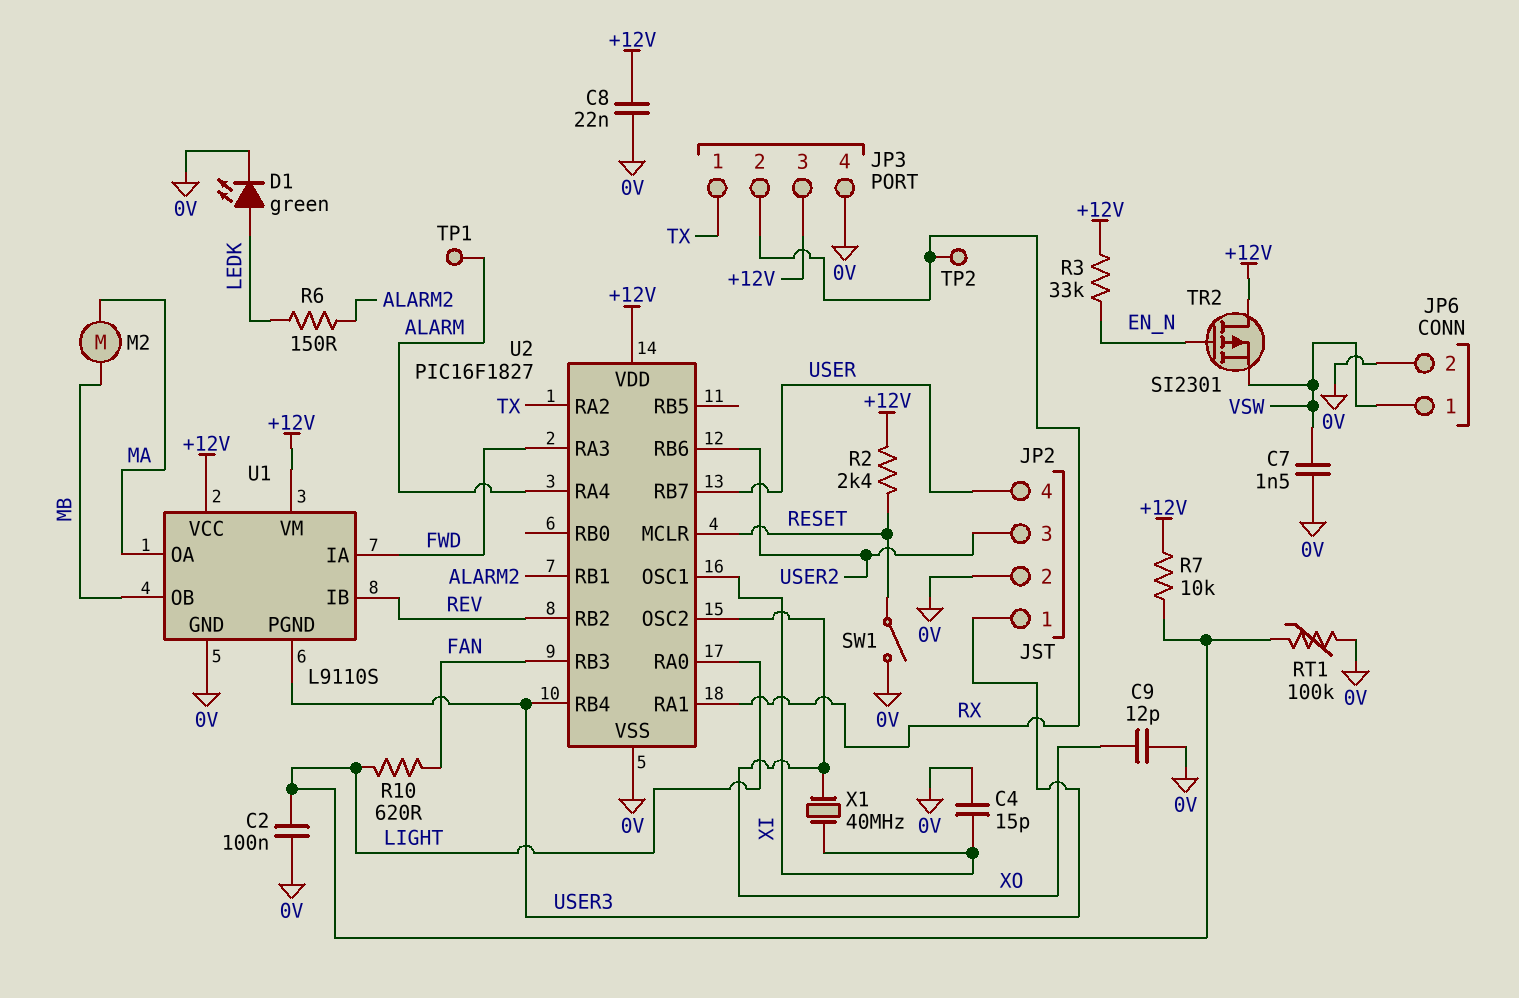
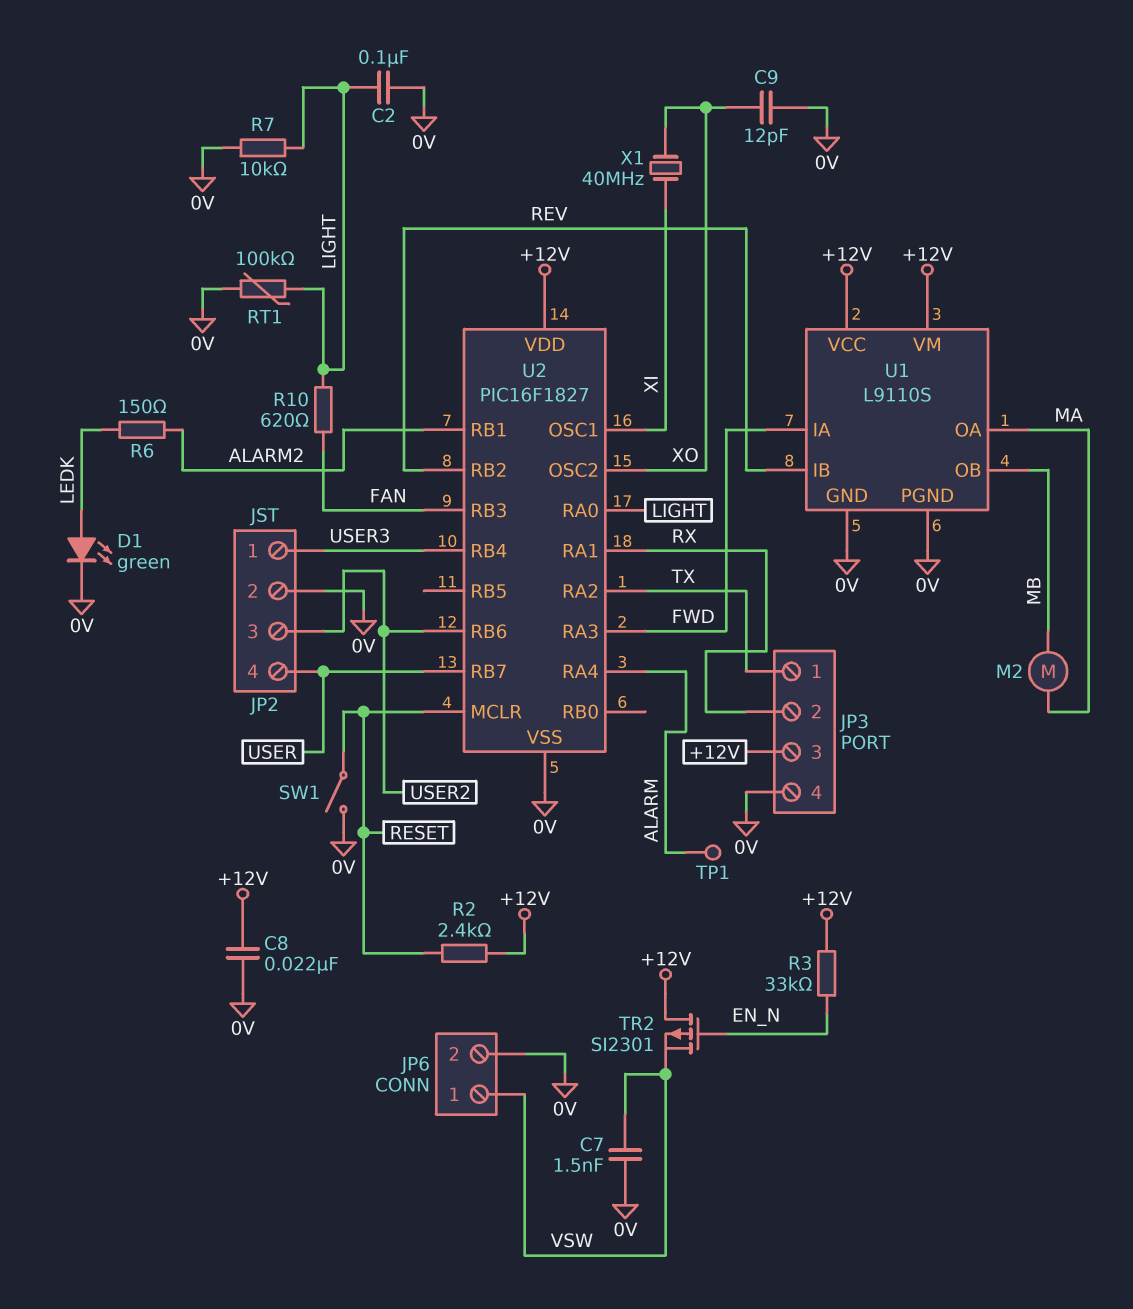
C4: 15pF (0V, XI) -> none
R7: 10k (+12V, LIGHT) -> 10k (0V, LIGHT)
TP2: test point (RX) -> none
U1 pin PGND: USER3 -> 0V

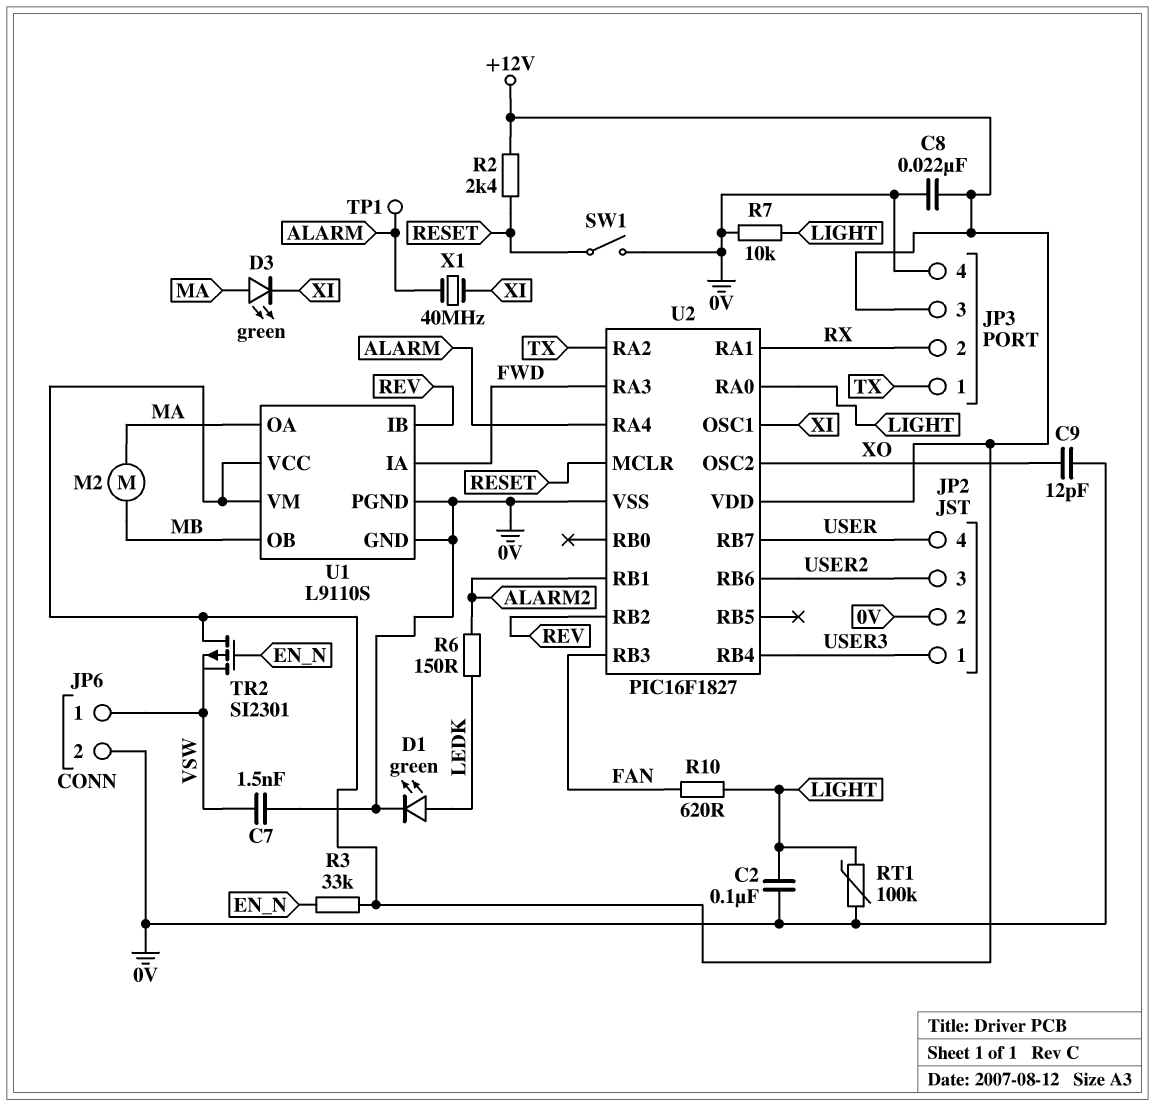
D3: none -> LED green (A MA, K XI)
X1: 40MHz (XI, XO) -> 40MHz (ALARM, XI)

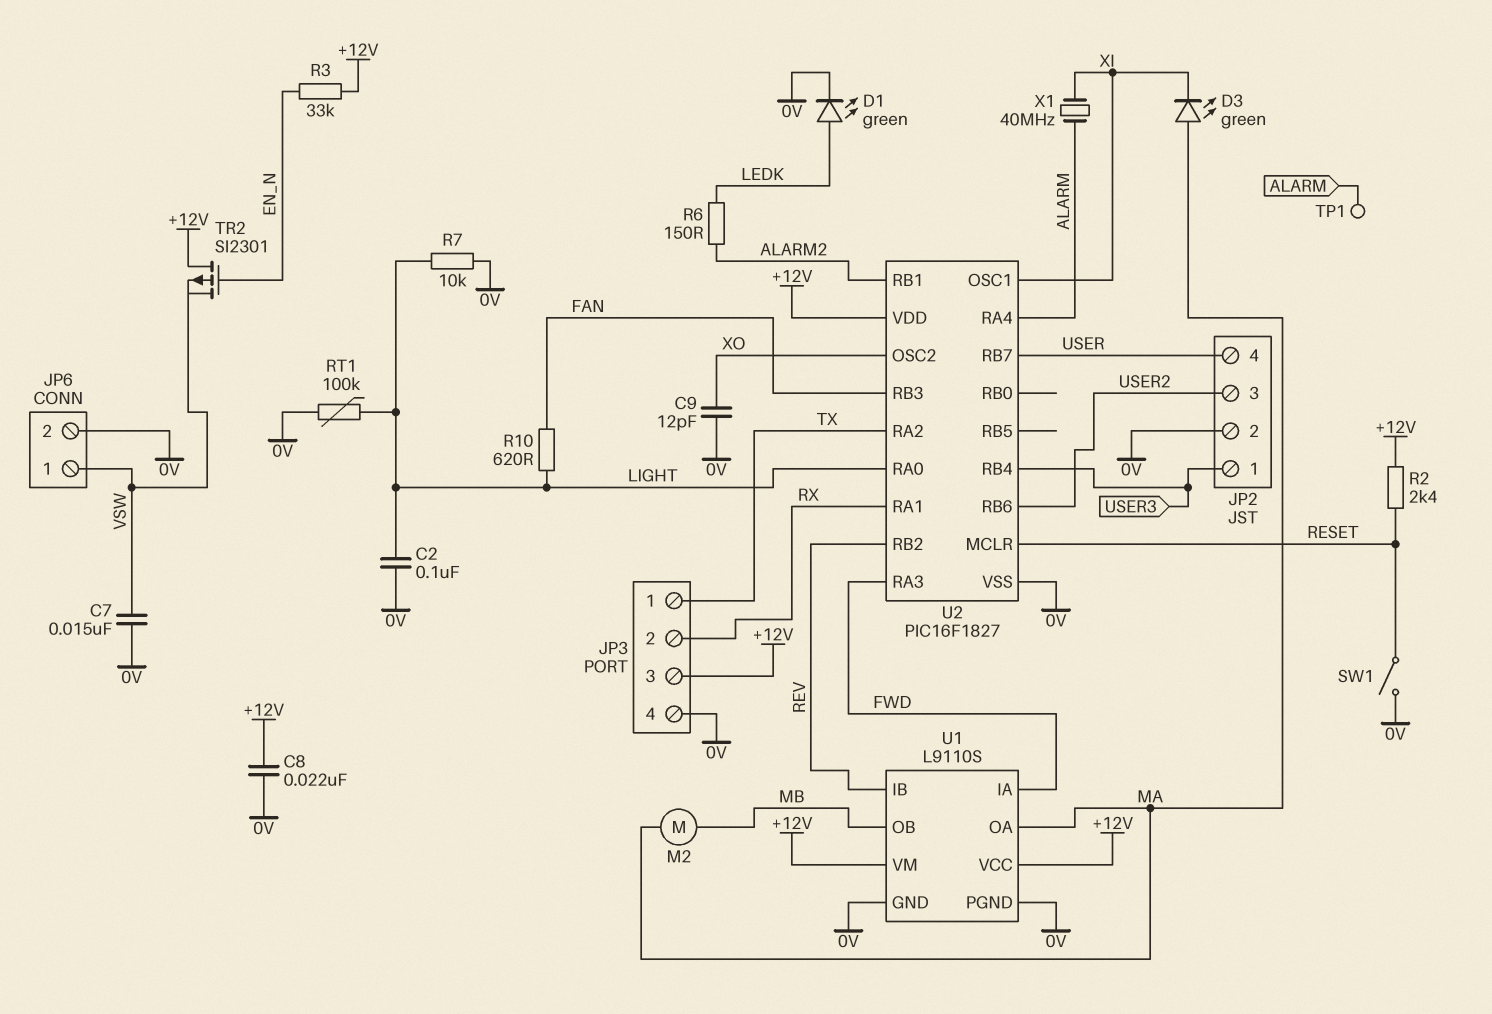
C7: 1.5nF (0V, VSW) -> 15nF (0V, VSW)

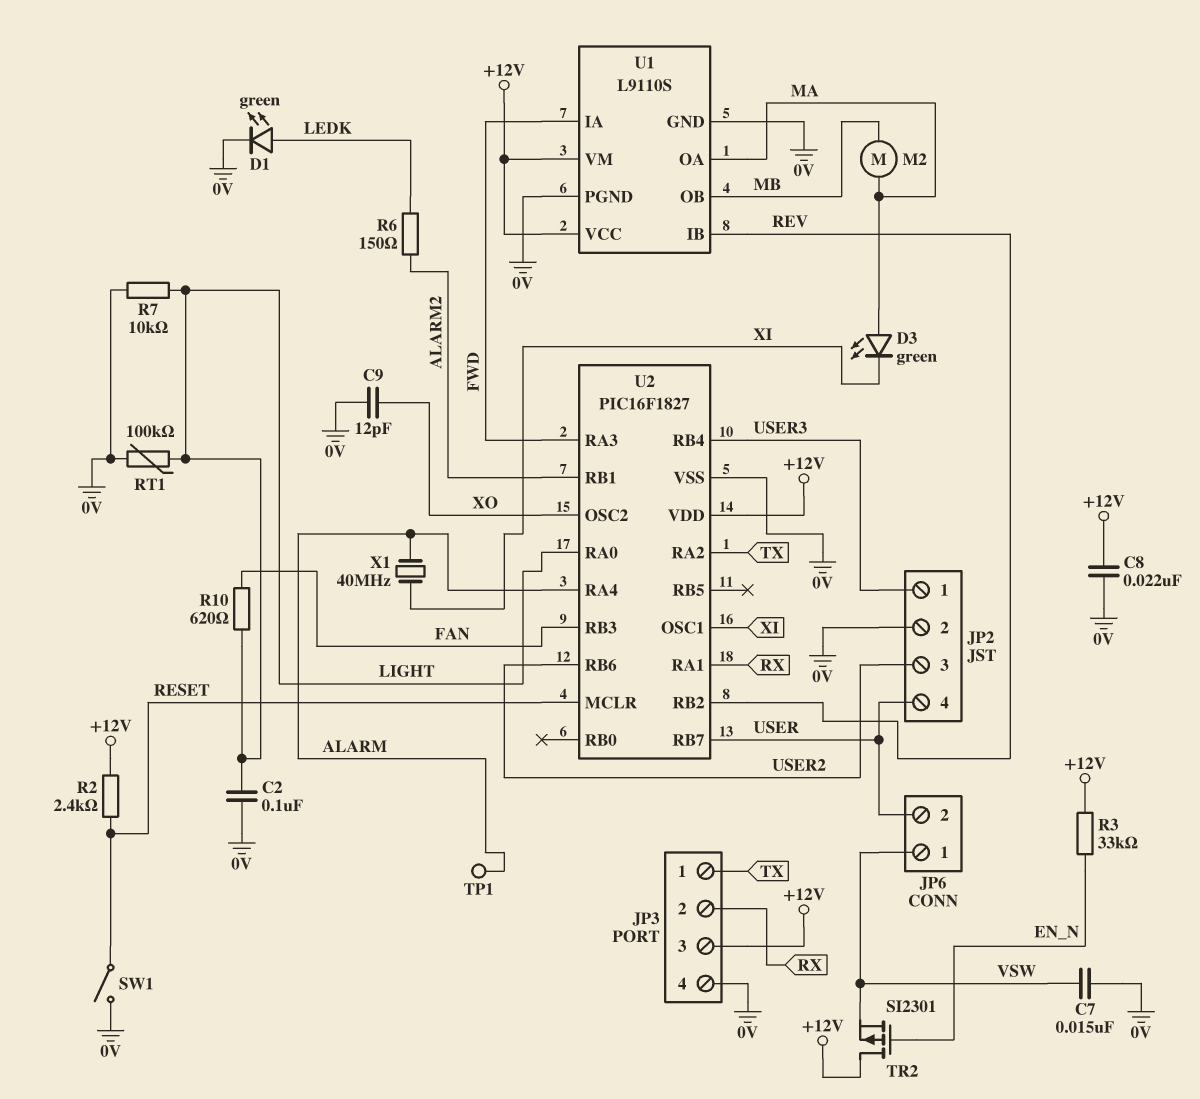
JP6 pin 2: 0V -> USER

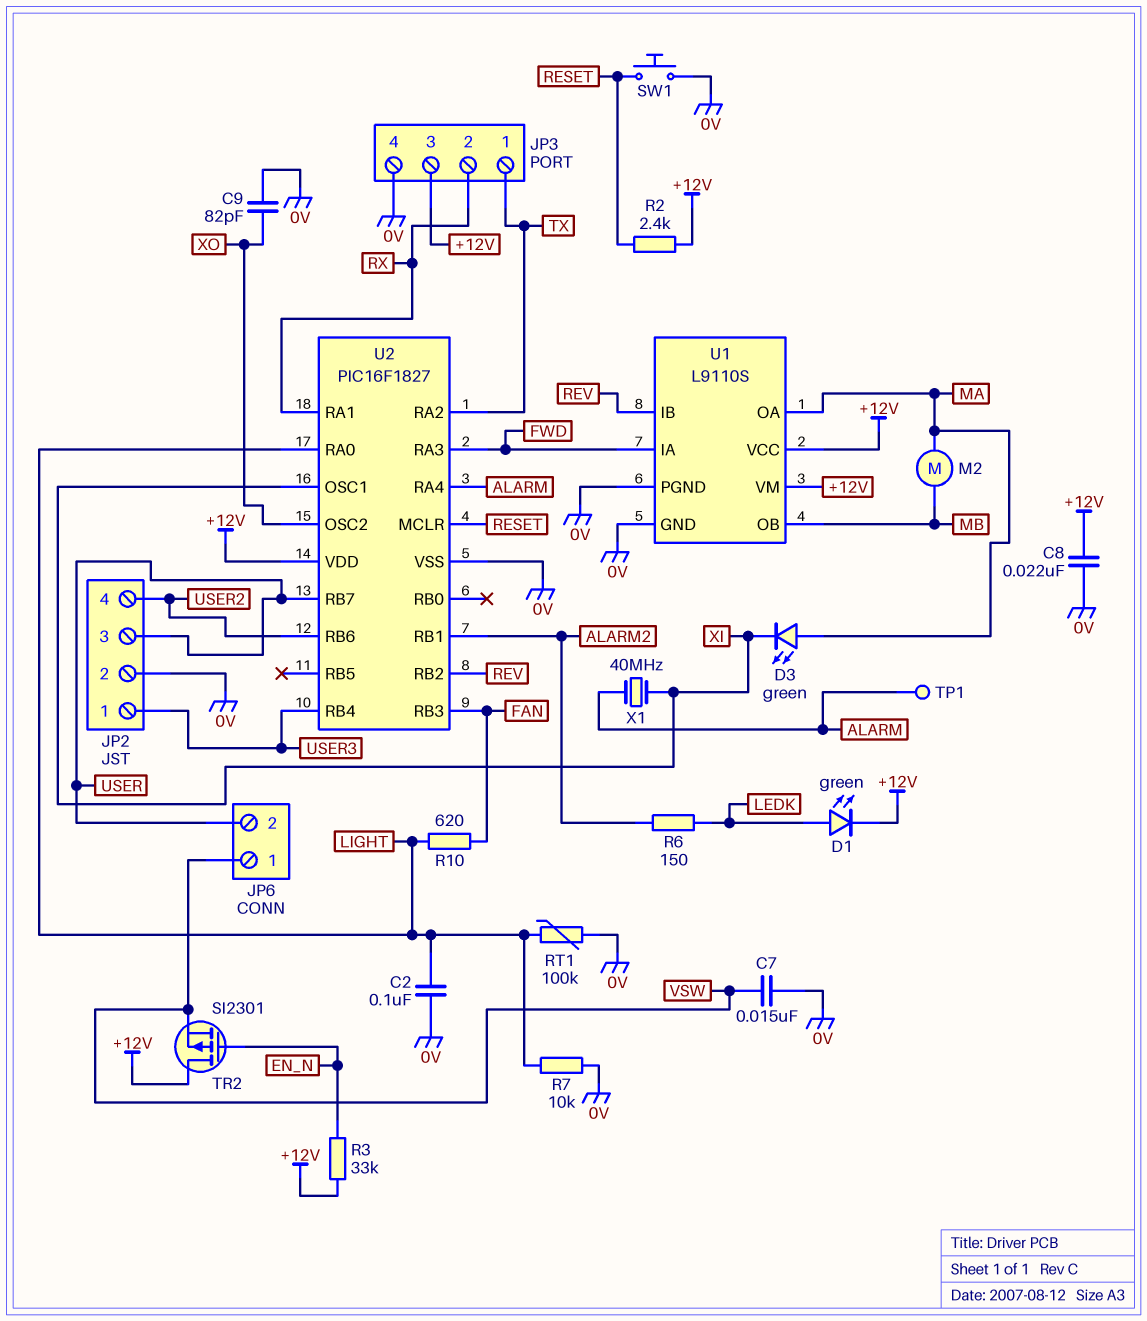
C9: 12pF (0V, XO) -> 82pF (0V, XO)
D1: LED green (A LEDK, K 0V) -> LED green (A LEDK, K +12V)
JP2 pin 3: USER2 -> USER
JP2 pin 4: USER -> USER2
SW1: switch (0V, RESET) -> button (0V, RESET)

